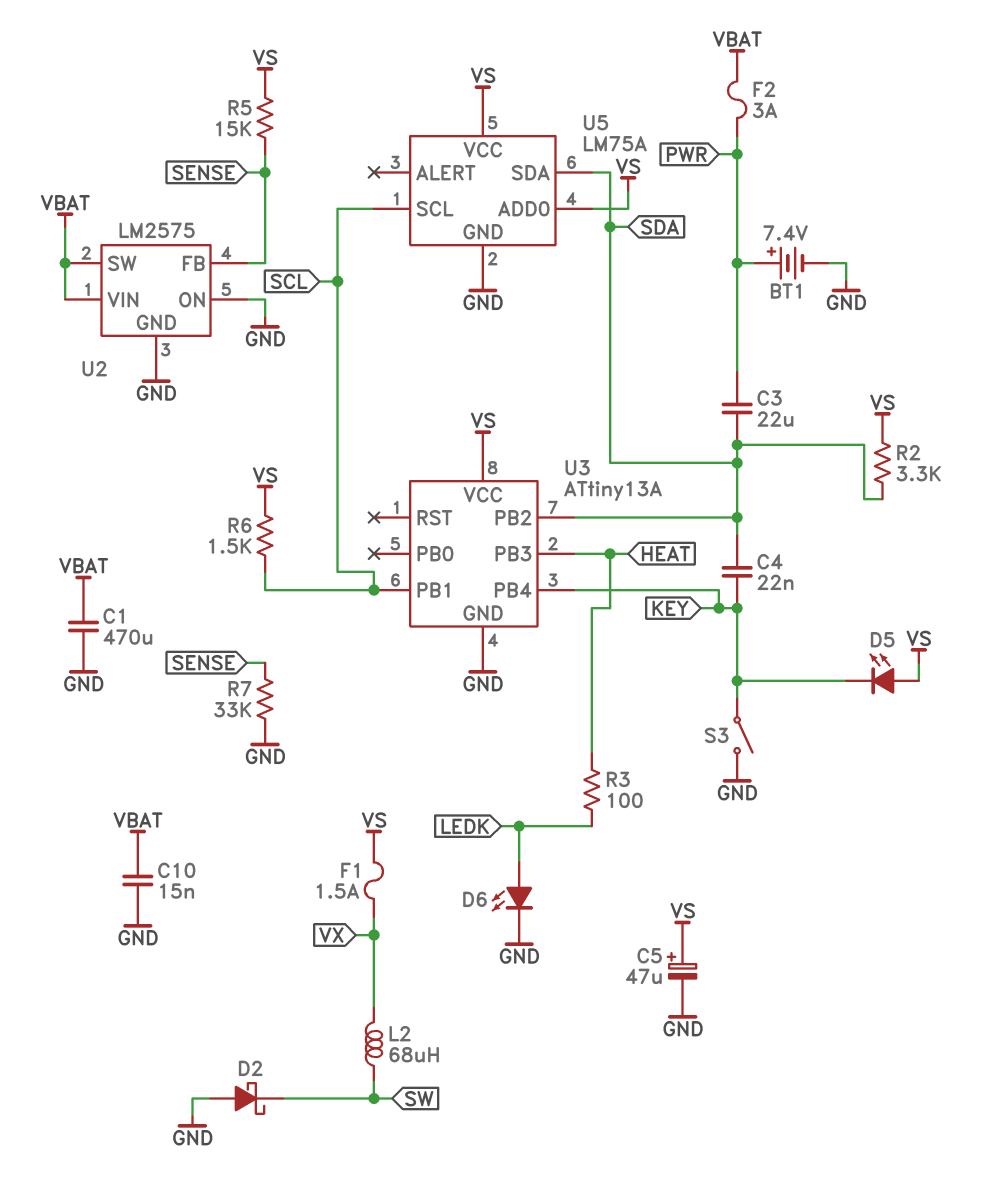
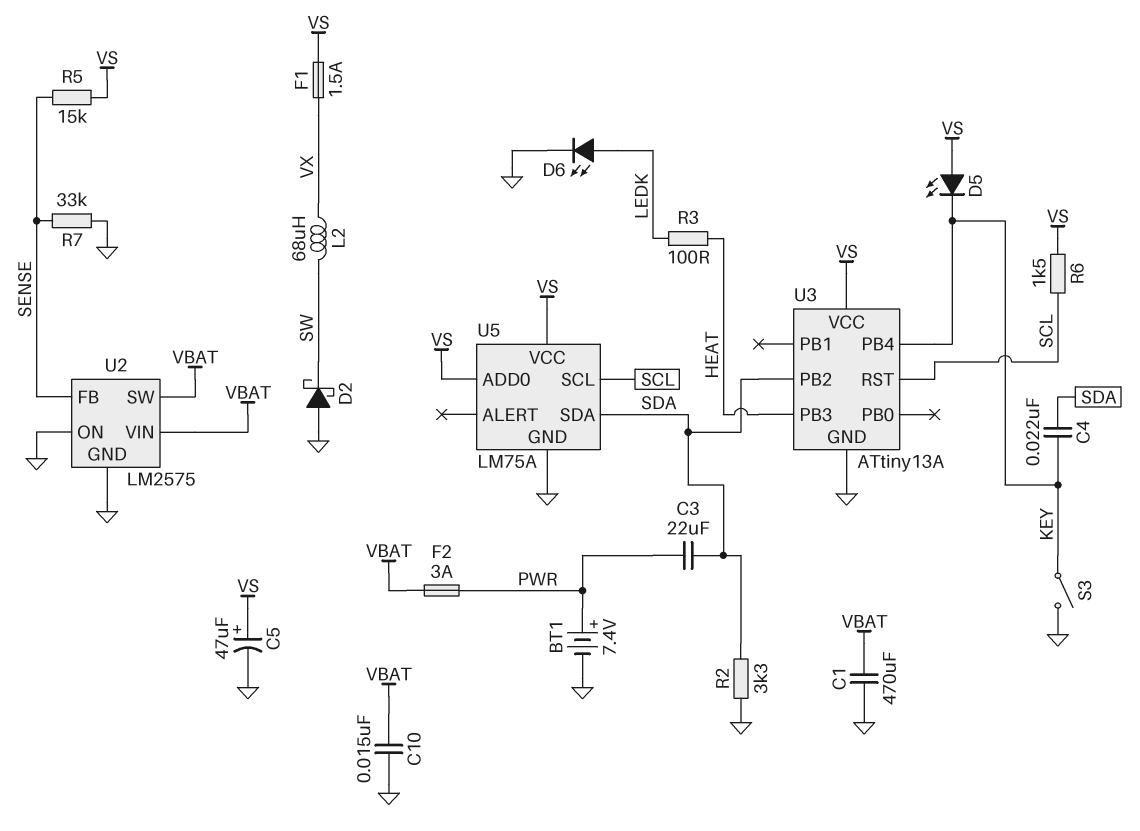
R2: 3.3k (SDA, VS) -> 3.3k (GND, SDA)
U3 pin PB1: SCL -> none
U3 pin RST: none -> SCL

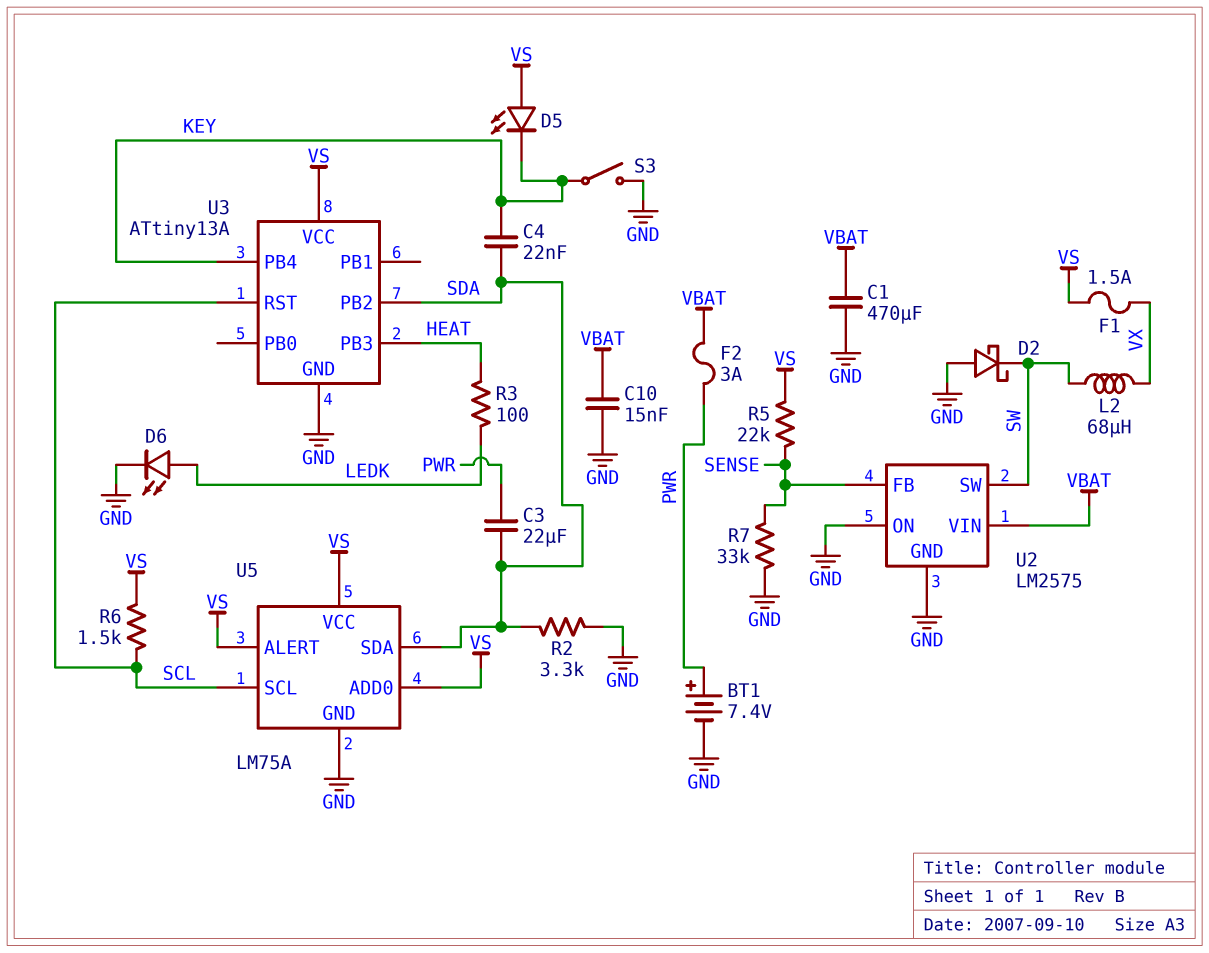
C5: 47uF (plus VS, minus GND) -> none
R5: 15k (SENSE, VS) -> 22k (SENSE, VS)
U2 pin SW: VBAT -> SW
U5 pin ALERT: none -> VS

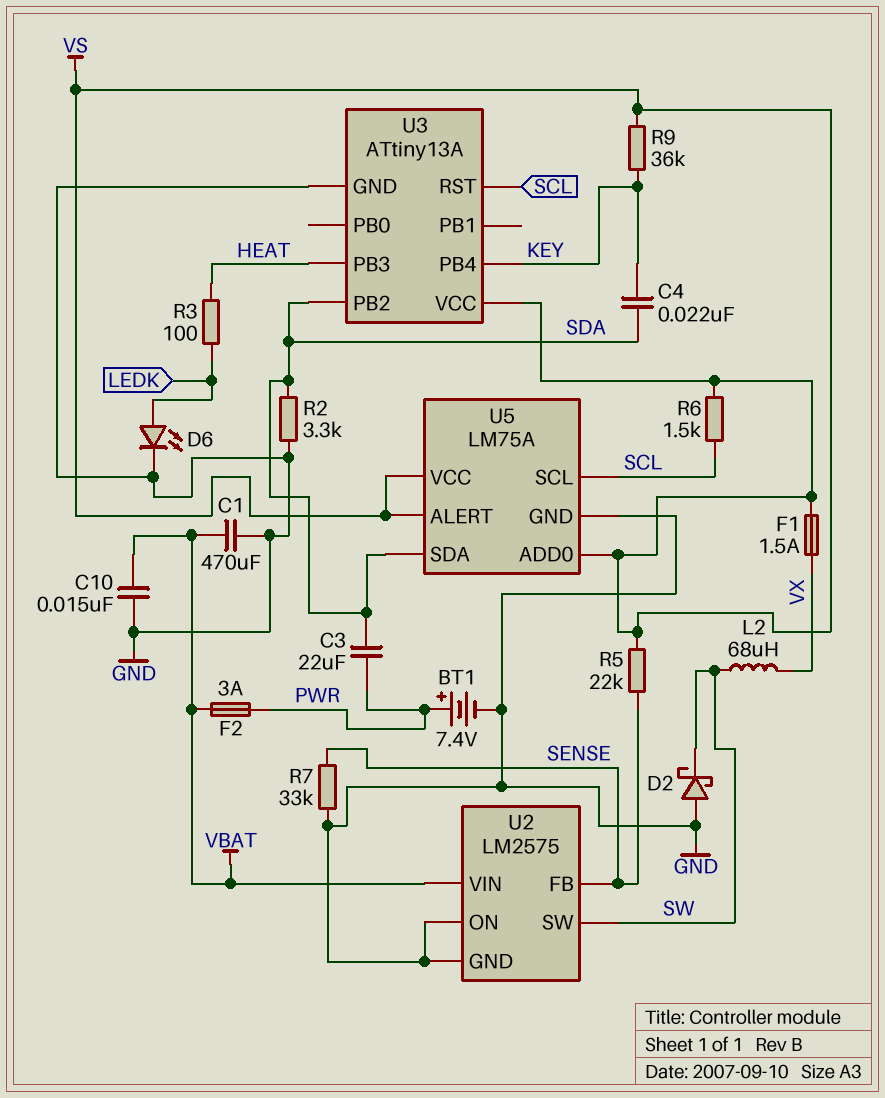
D5: LED (A VS, K KEY) -> none
R9: none -> 36k (KEY, VS)
S3: switch (GND, KEY) -> none

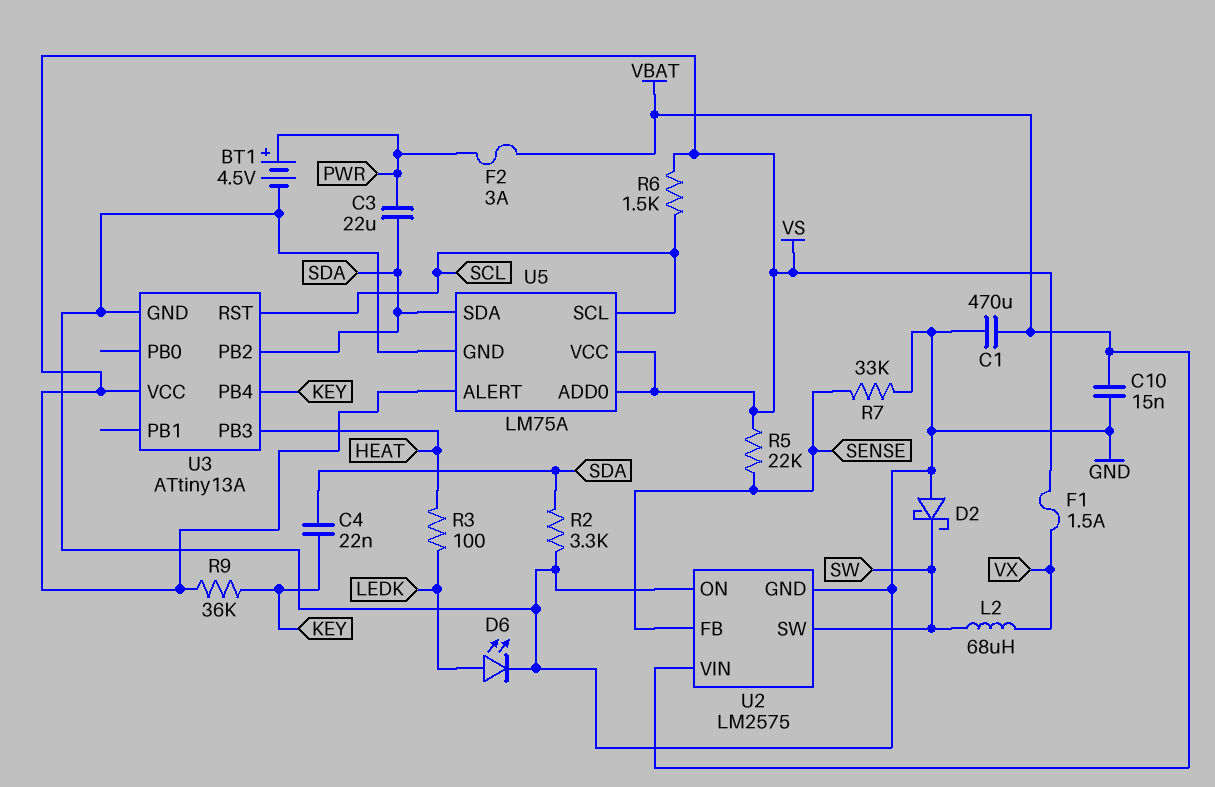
BT1: 7.4V (plus PWR, minus GND) -> 4.5V (plus PWR, minus GND)

